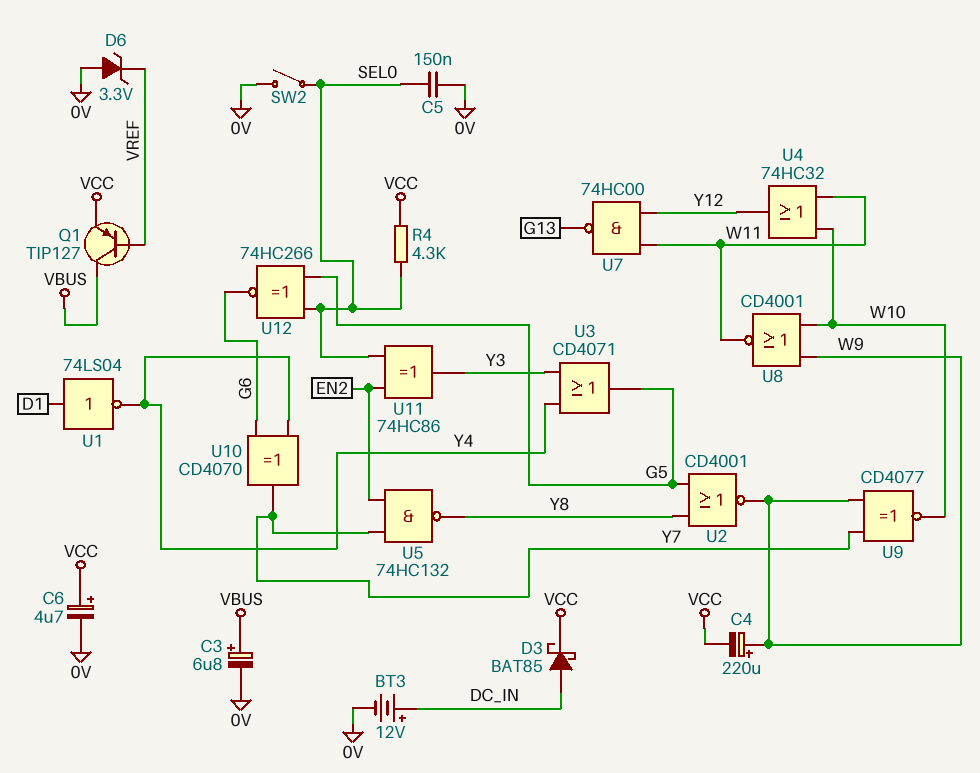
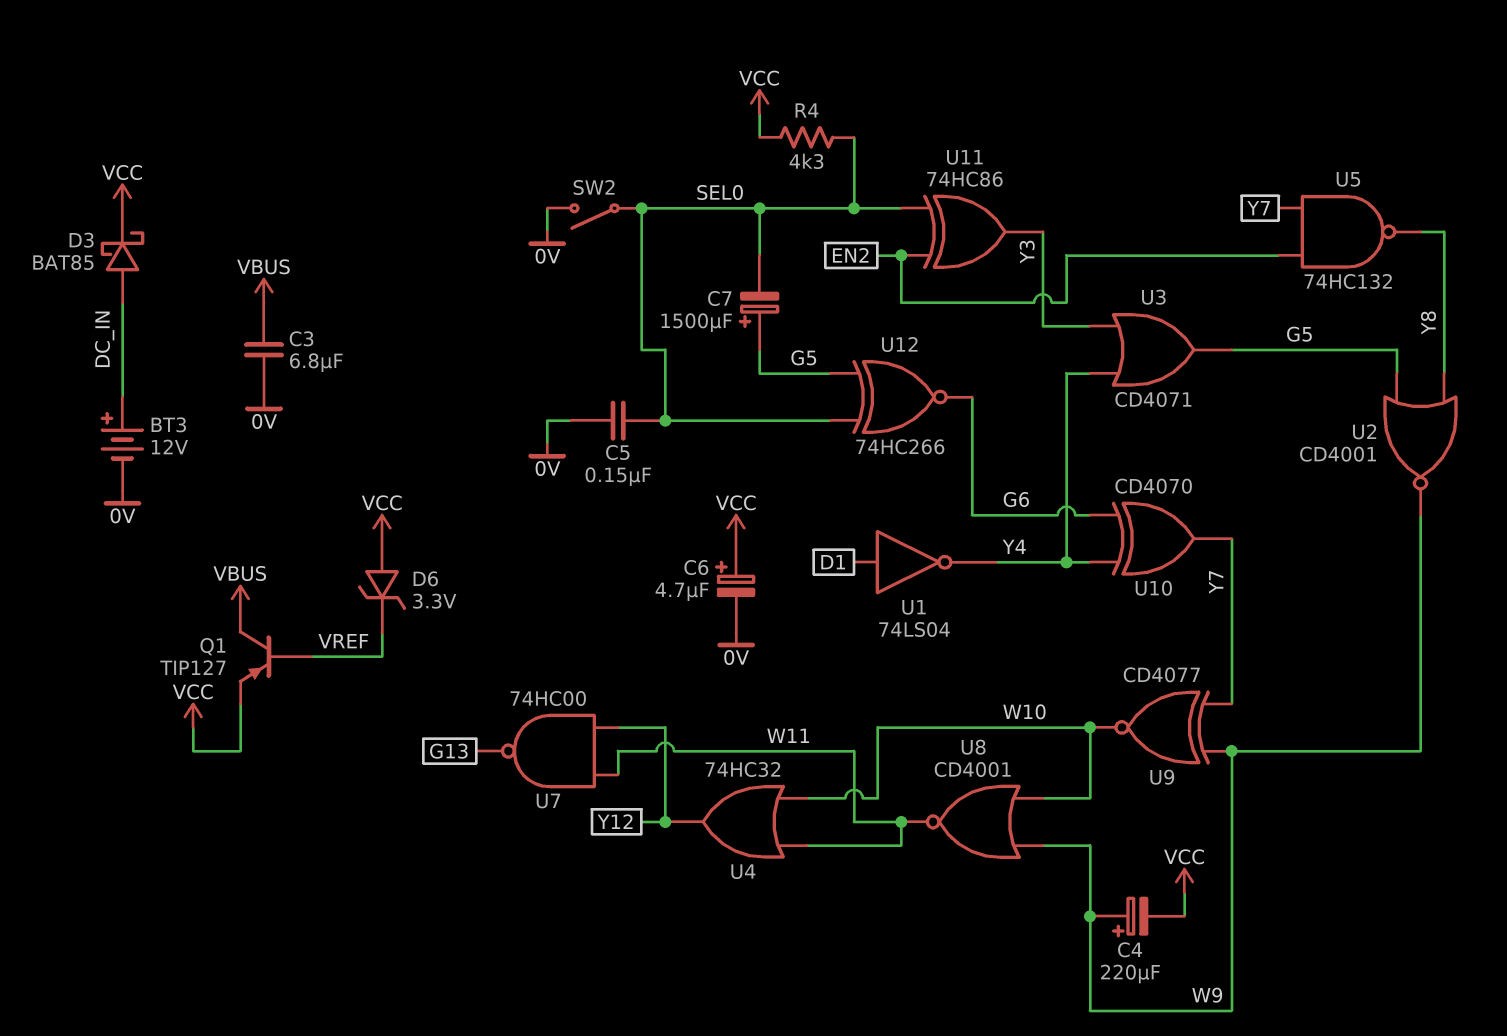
C3: 6.8uF (plus VBUS, minus 0V) -> 6.8uF (0V, VBUS)
C7: none -> 1500uF (plus G5, minus SEL0)
D6: zener 3.3V (A 0V, K VREF) -> zener 3.3V (A VCC, K VREF)

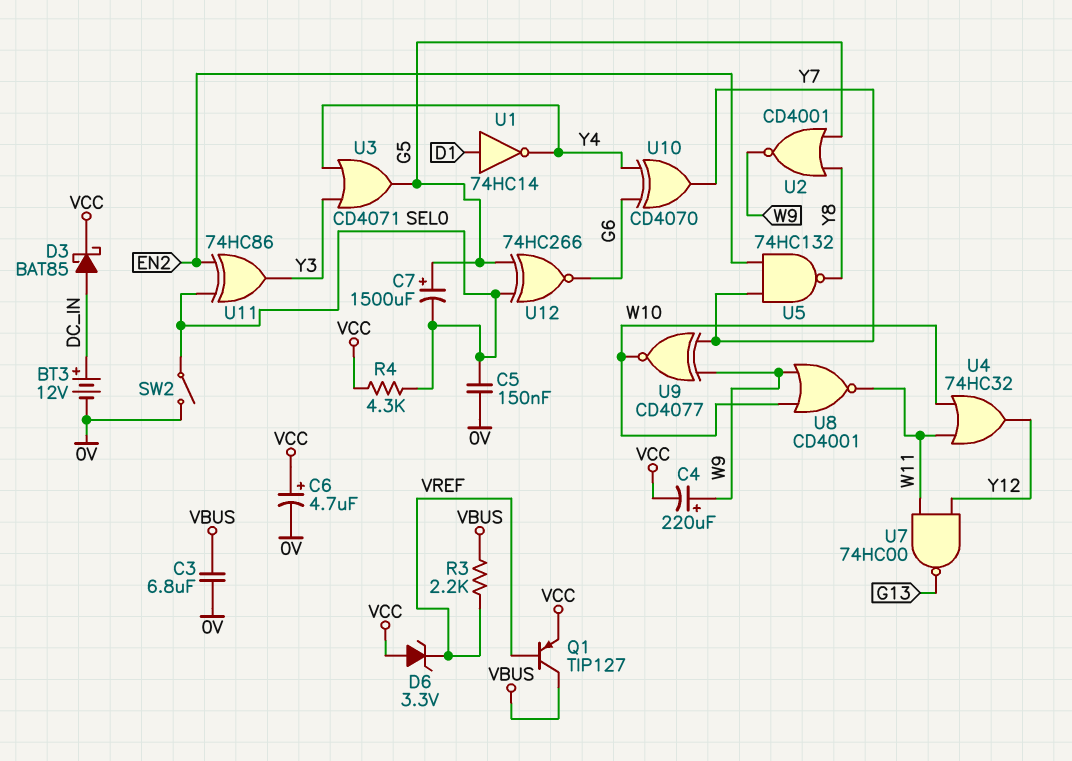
R3: none -> 2.2k (VBUS, VREF)
U1: NOT 74LS04 (in D1, out Y4) -> NOT 74HC14 (in D1, out Y4)

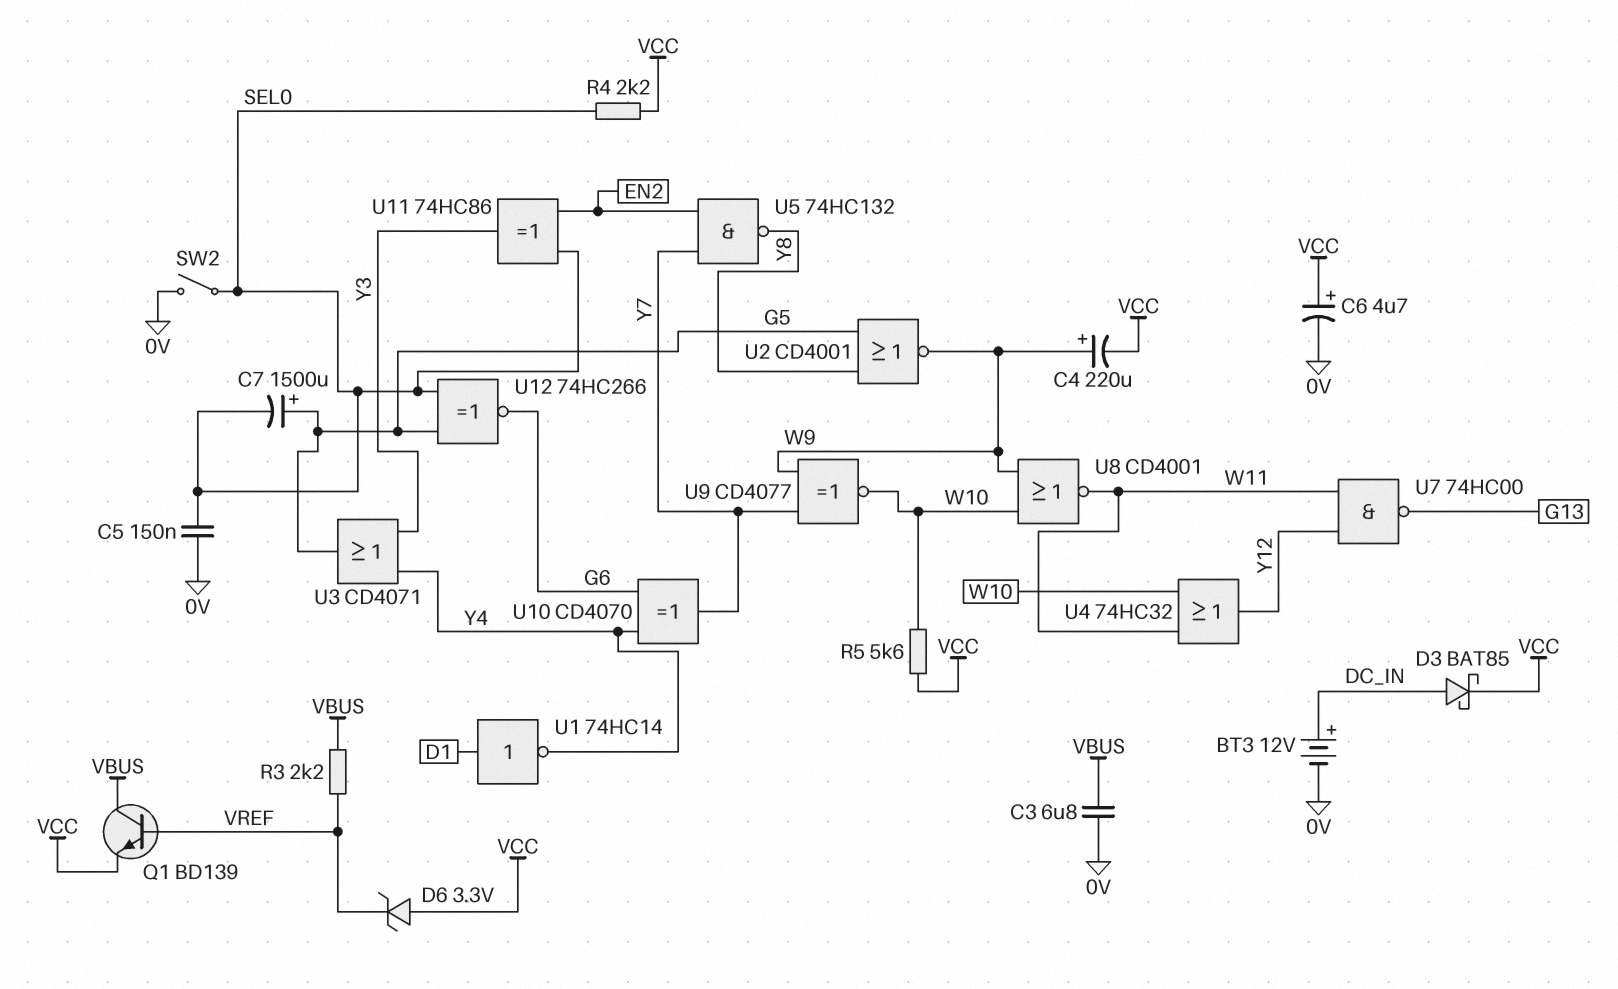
Q1: PNP TIP127 (B VREF, C VBUS, E VCC) -> NPN BD139 (B VREF, C VBUS, E VCC)
R4: 4.3k (SEL0, VCC) -> 2.2k (SEL0, VCC)
R5: none -> 5.6k (VCC, W10)

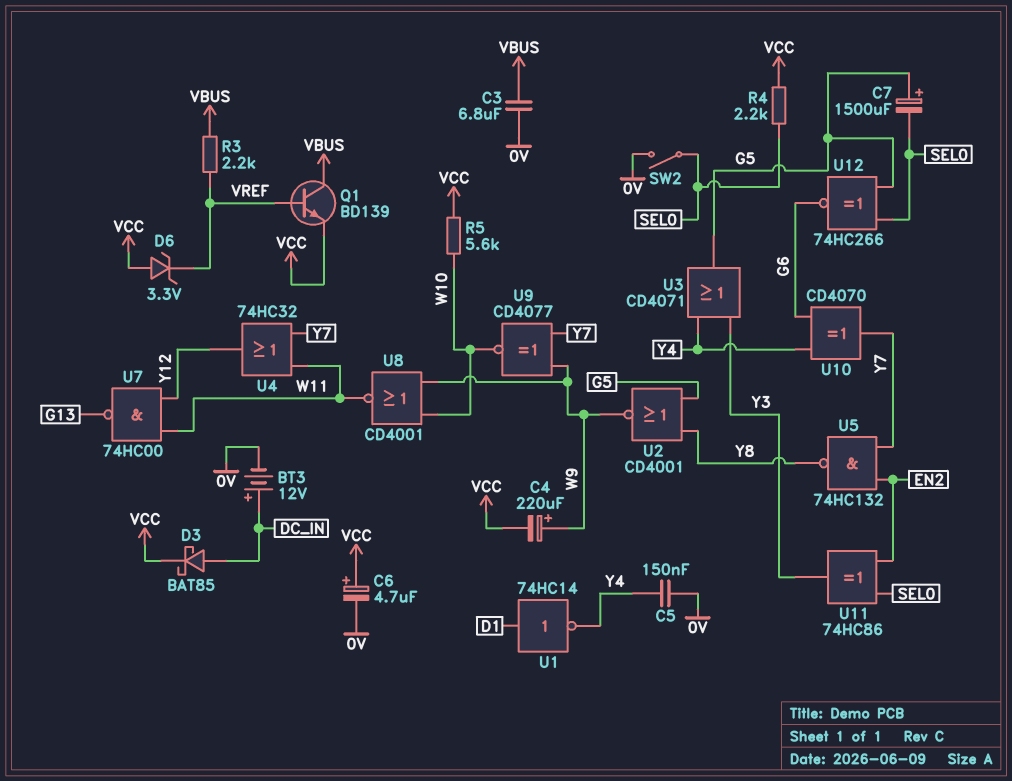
C5: 150nF (0V, SEL0) -> 150nF (0V, Y4)
U4: OR 74HC32 (in W10, in W11, out Y12) -> OR 74HC32 (in W11, in Y7, out Y12)

